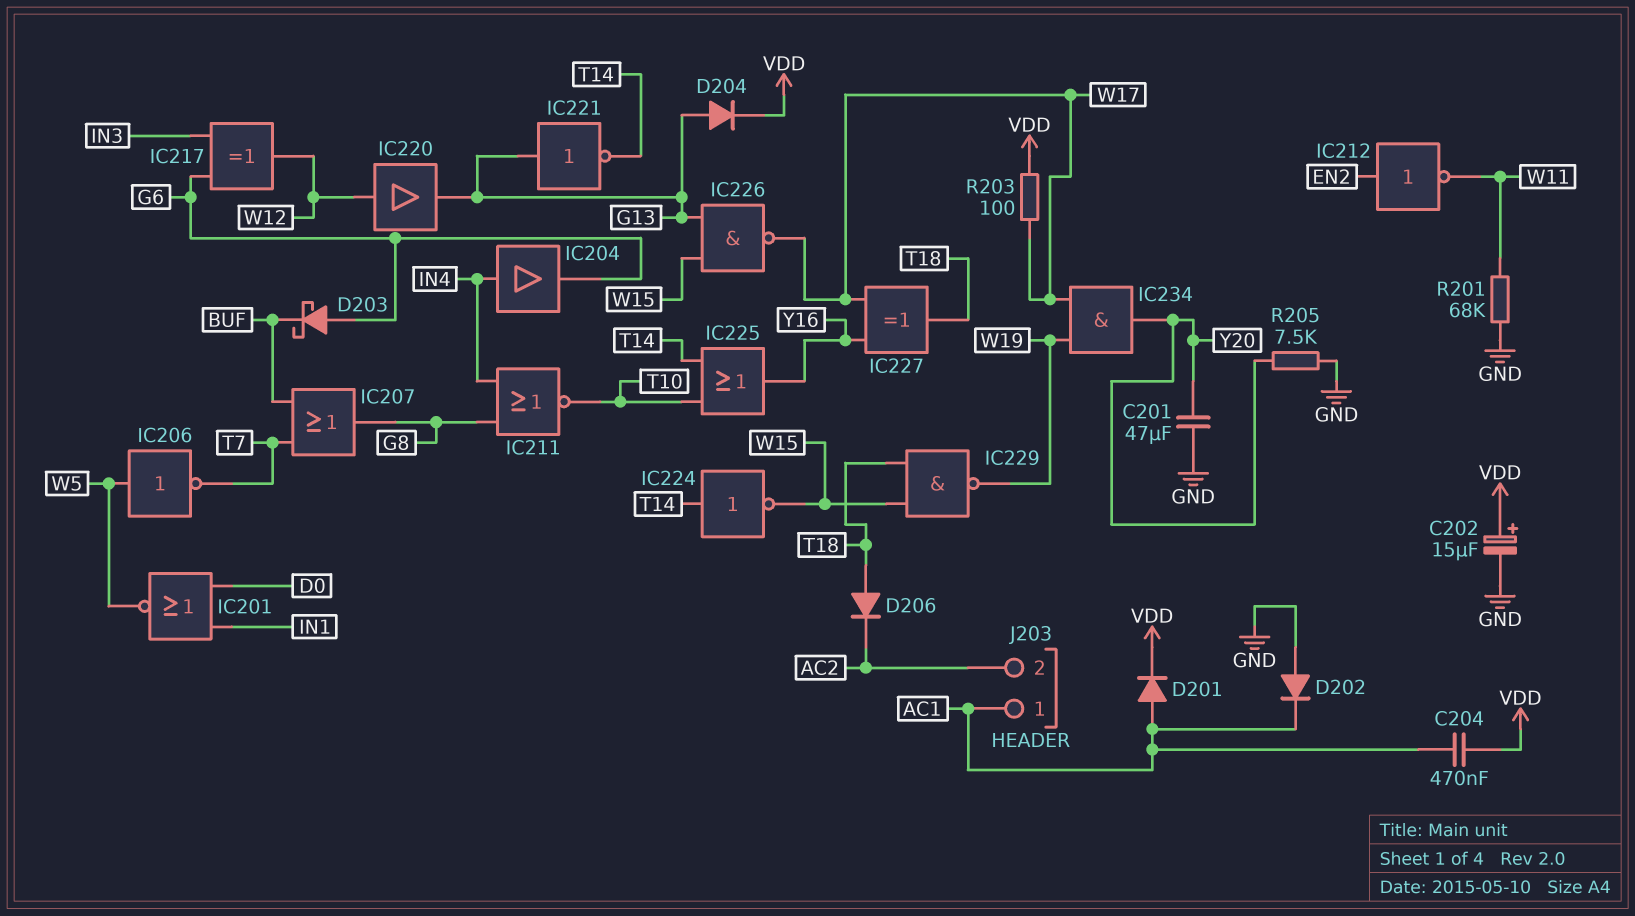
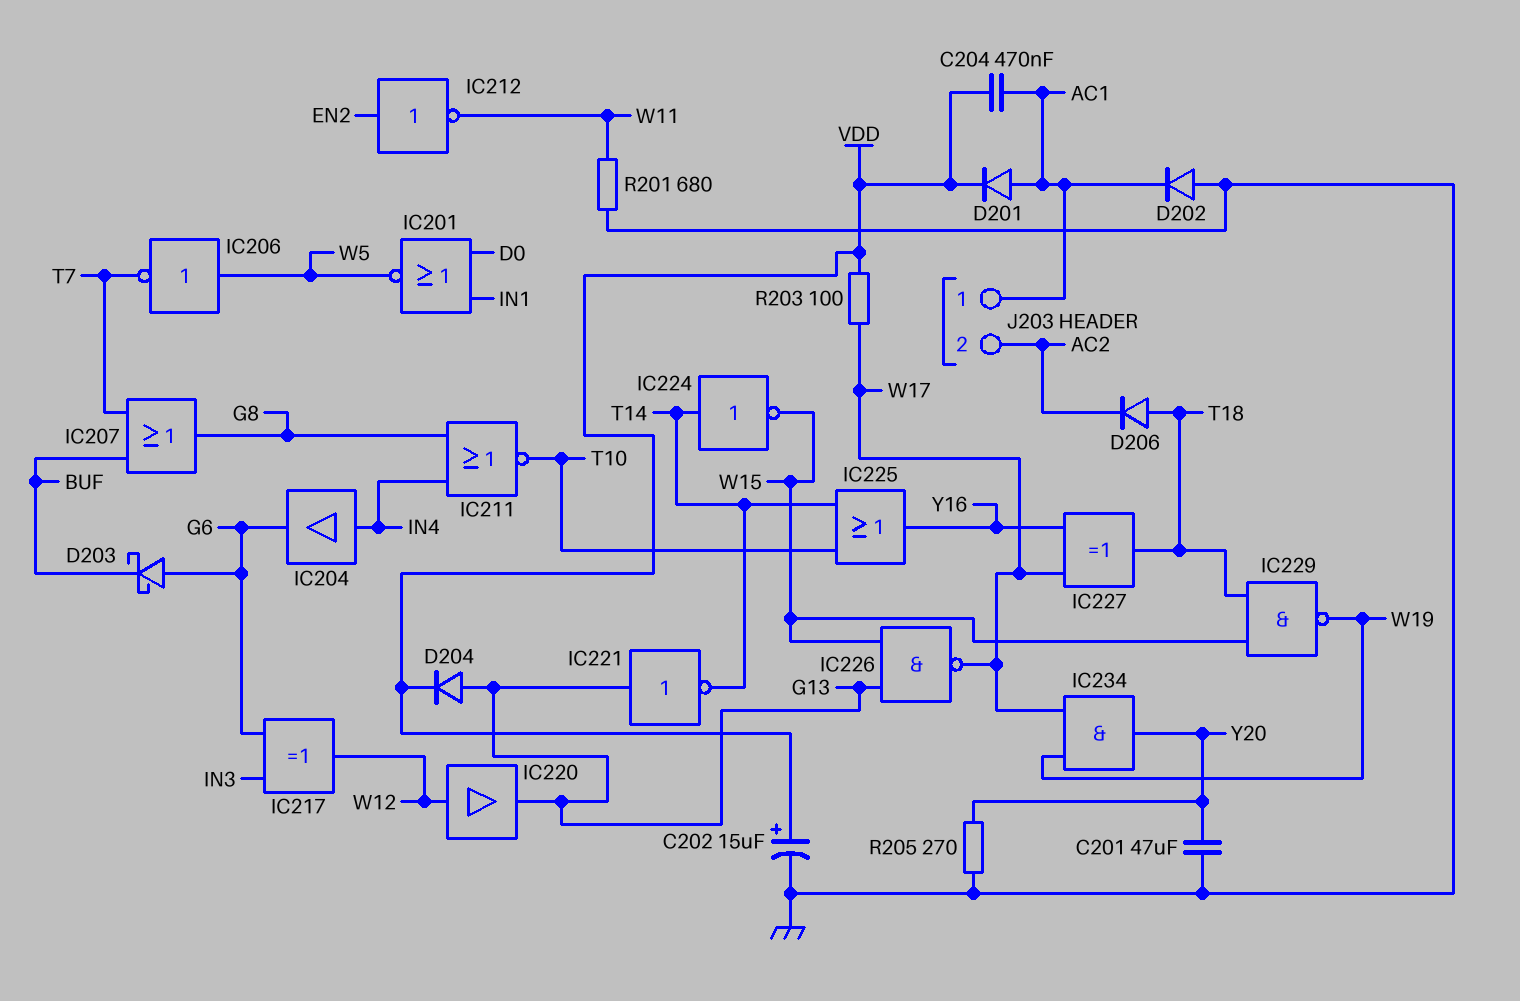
R201: 68k (GND, W11) -> 680 (GND, W11)
R205: 7.5k (GND, Y20) -> 270 (GND, Y20)

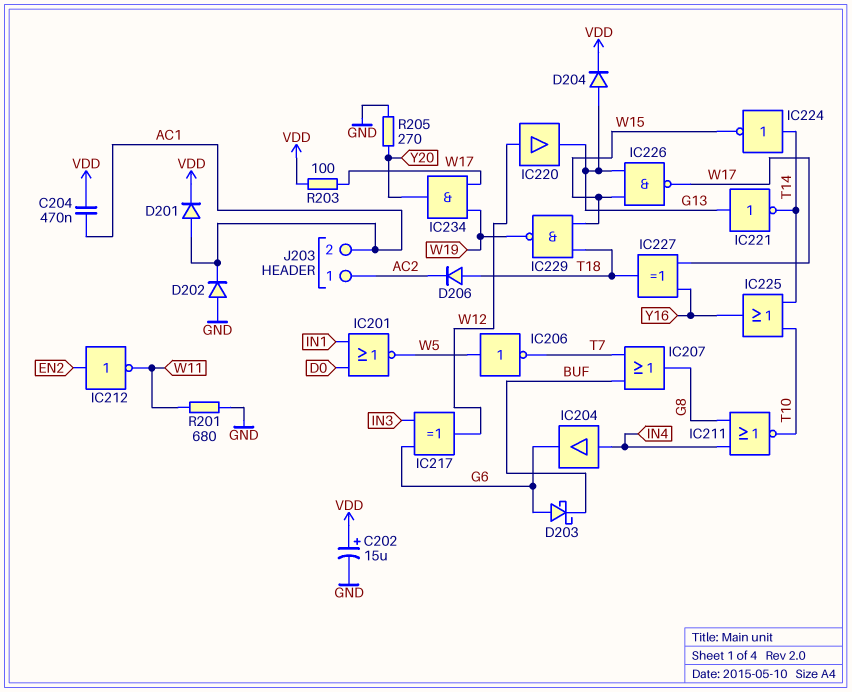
C201: 47uF (GND, Y20) -> none
J203 pin 1: AC1 -> AC2
J203 pin 2: AC2 -> AC1

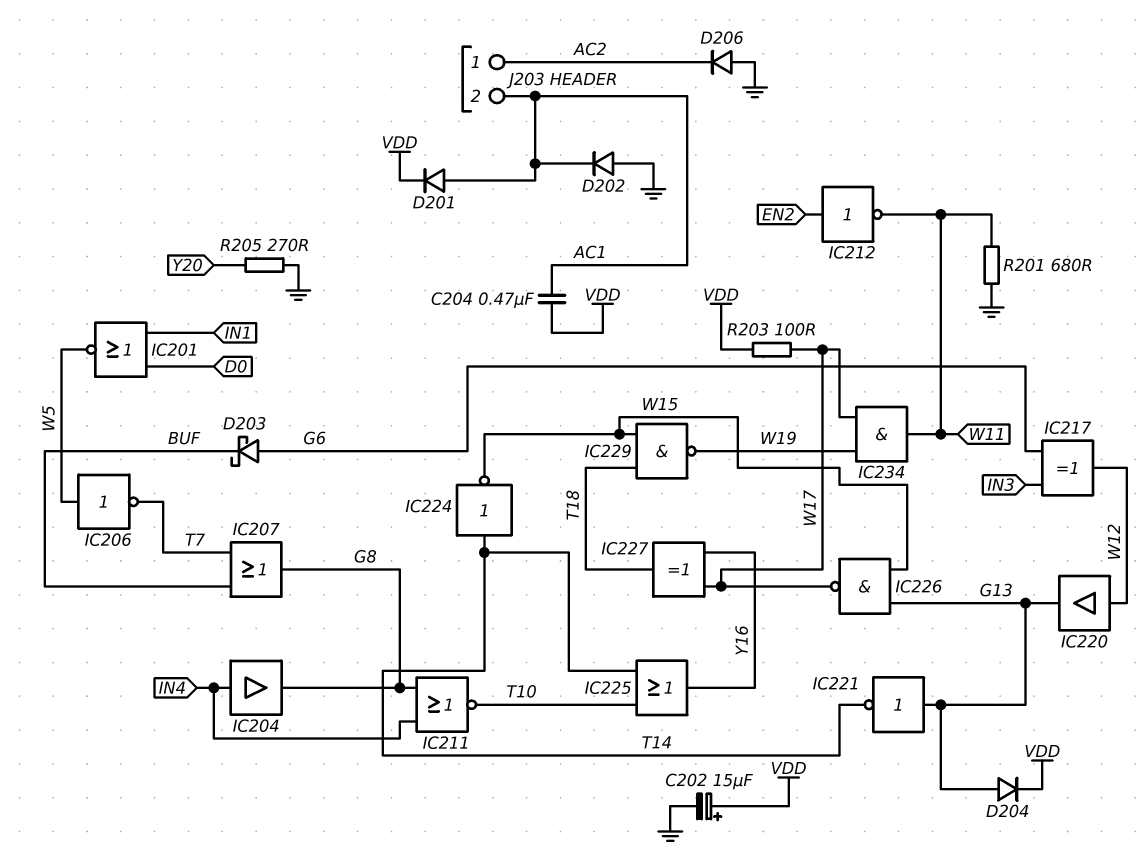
D206: diode (A T18, K AC2) -> diode (A GND, K AC2)
IC204: buffer (in IN4, out G6) -> buffer (in IN4, out G8)
IC234: AND (in W17, in W19, out Y20) -> AND (in W17, in W19, out W11)

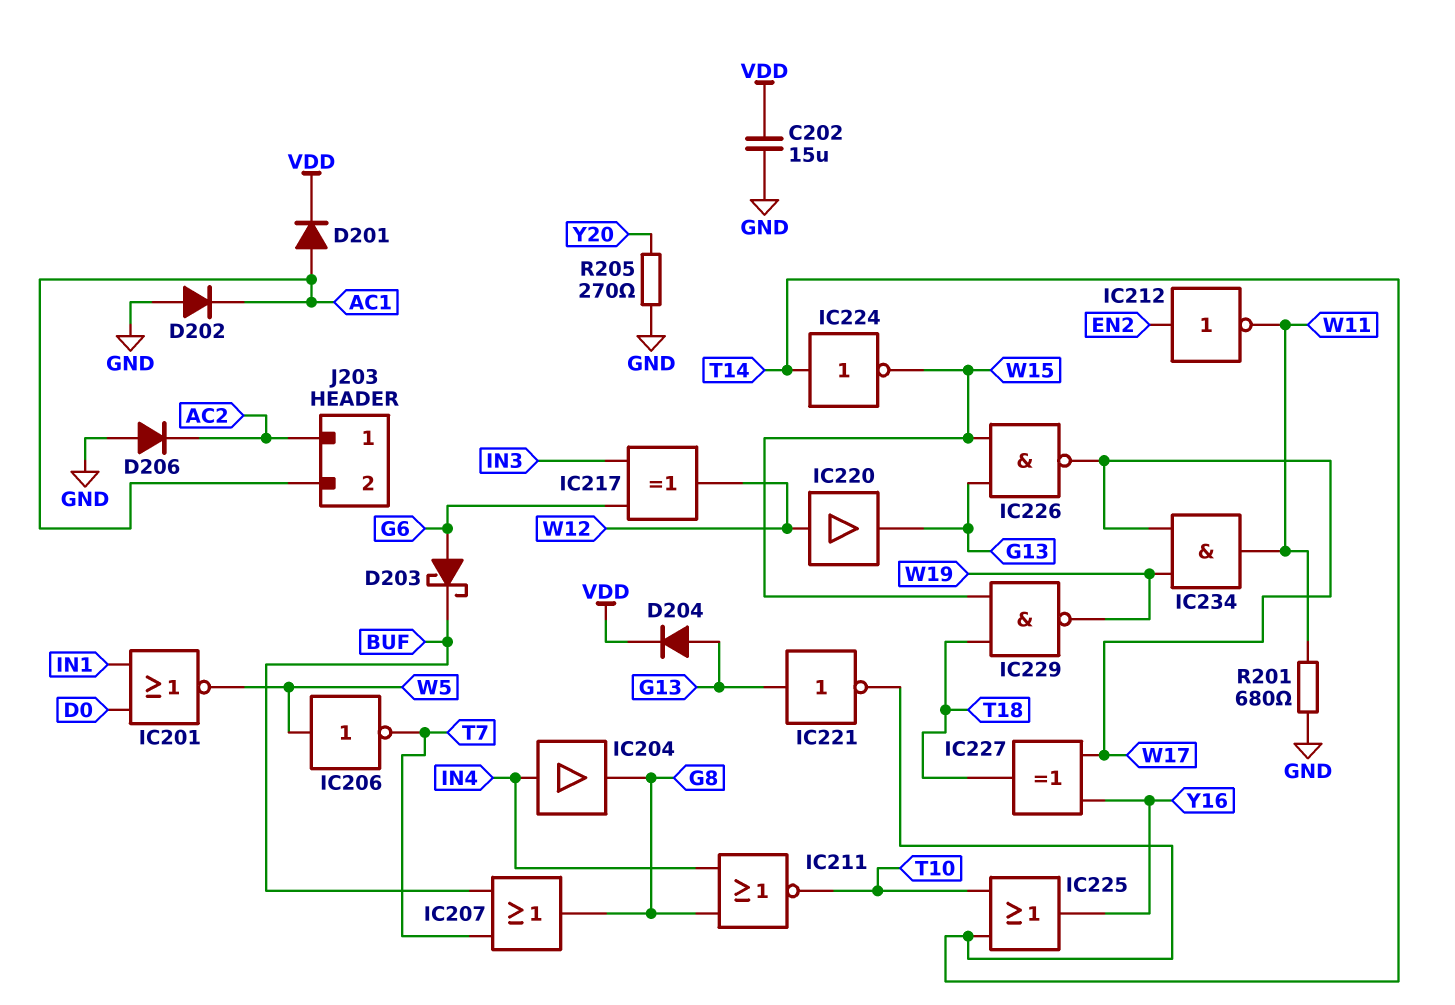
C202: 15uF (plus VDD, minus GND) -> 15uF (GND, VDD)
C204: 470nF (AC1, VDD) -> none
R203: 100 (VDD, W17) -> none

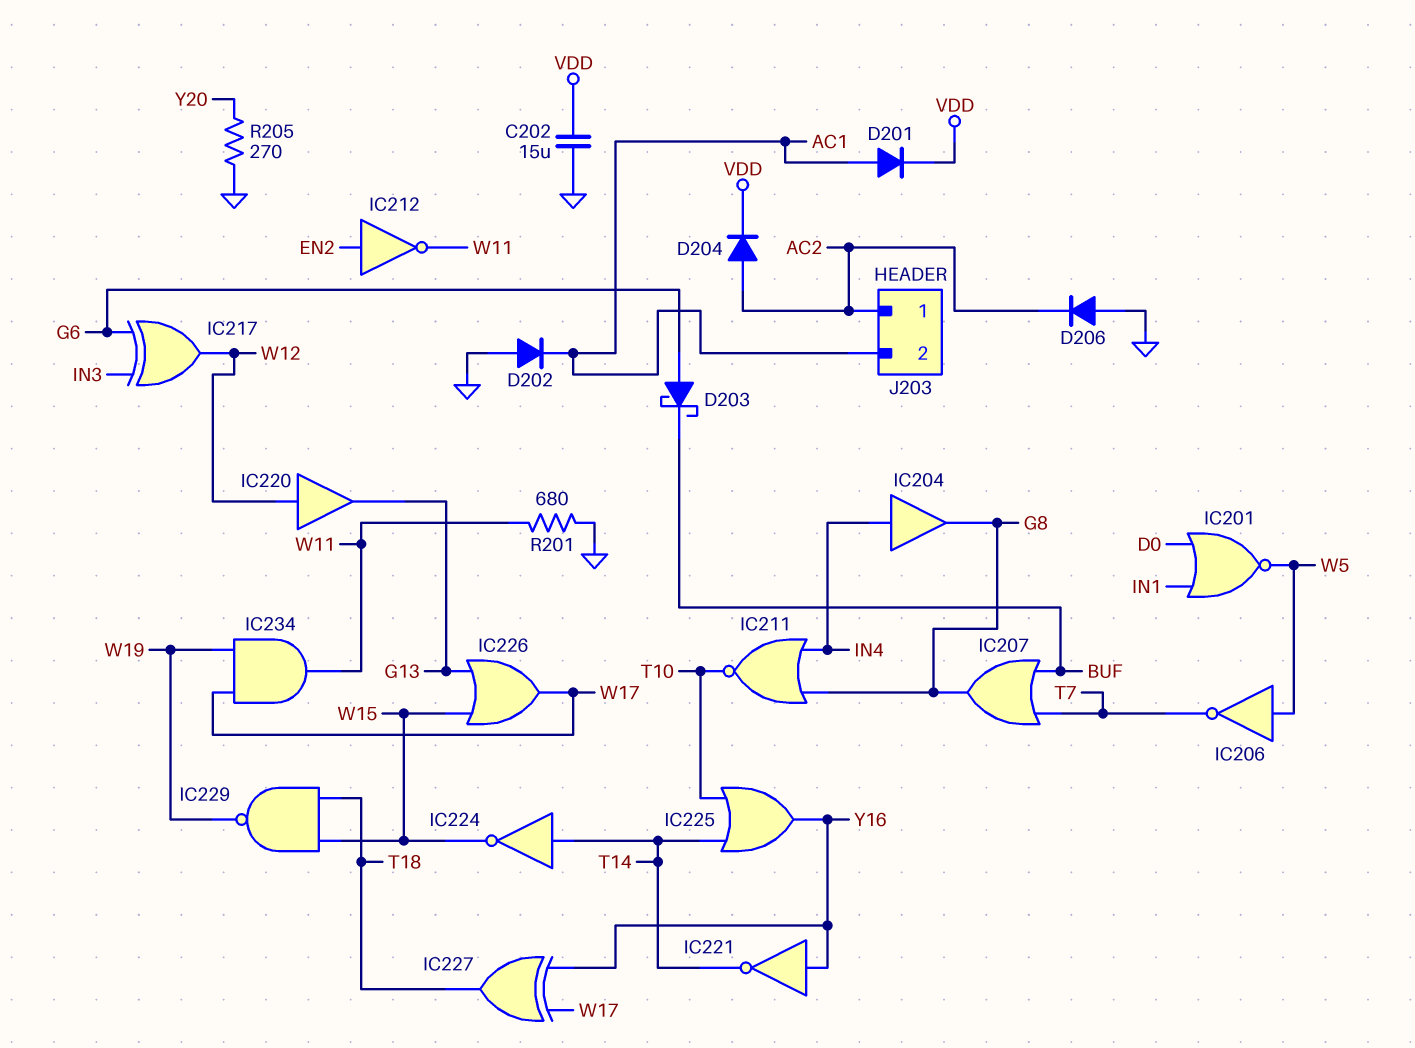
D204: diode (A G13, K VDD) -> diode (A AC2, K VDD)
IC221: NOT (in G13, out T14) -> NOT (in Y16, out T14)
IC226: NAND (in G13, in W15, out W17) -> OR (in G13, in W15, out W17)

